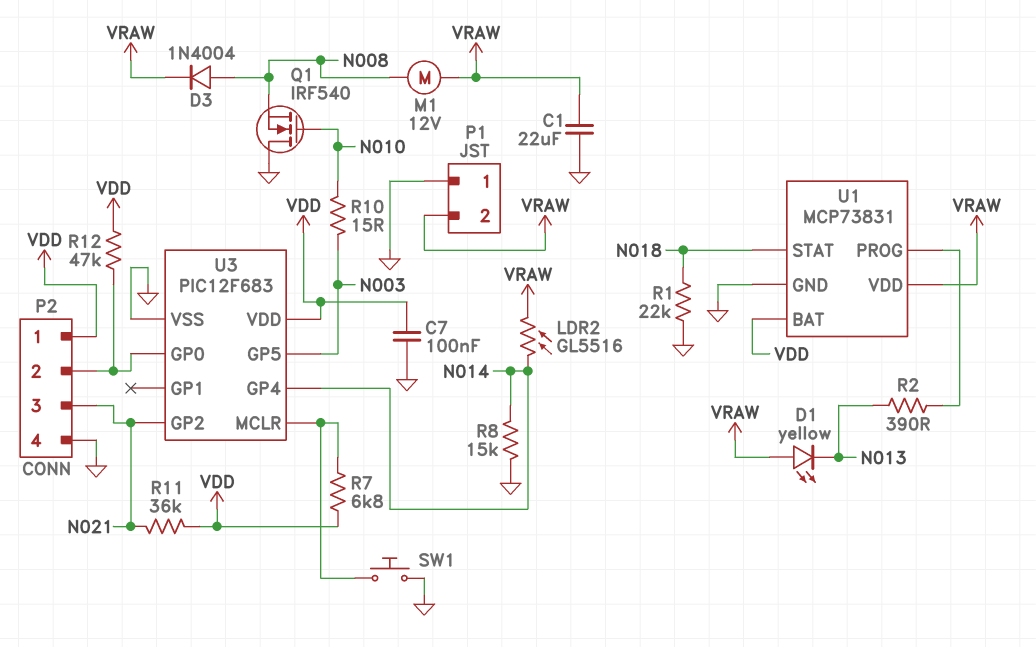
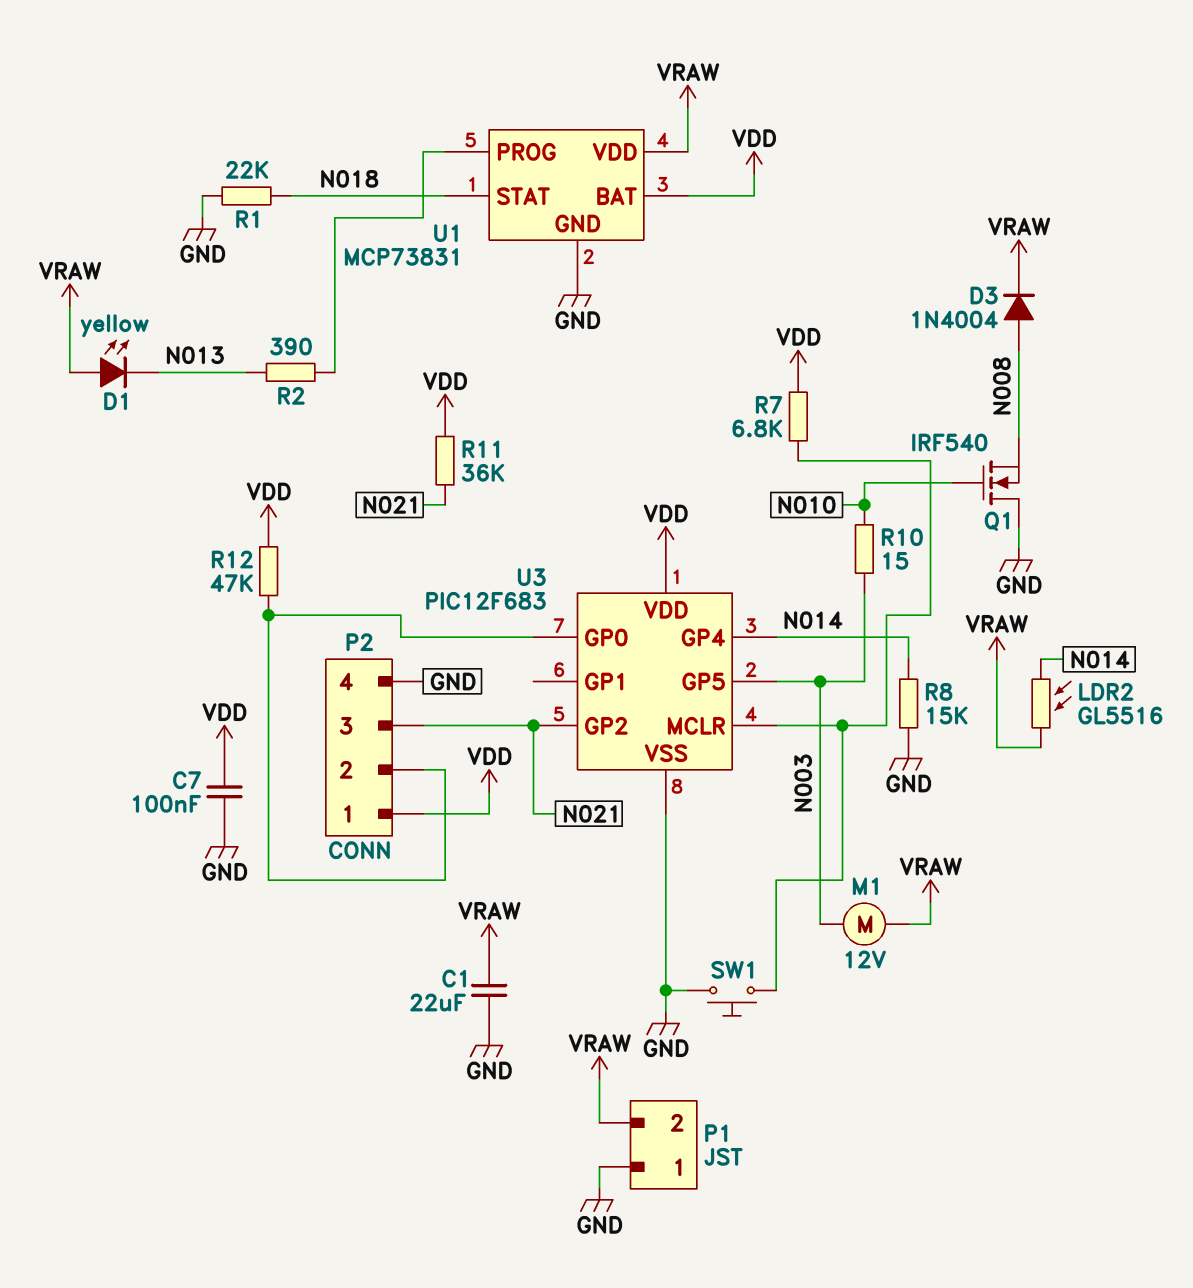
M1: motor 12V (N008, VRAW) -> motor 12V (N003, VRAW)

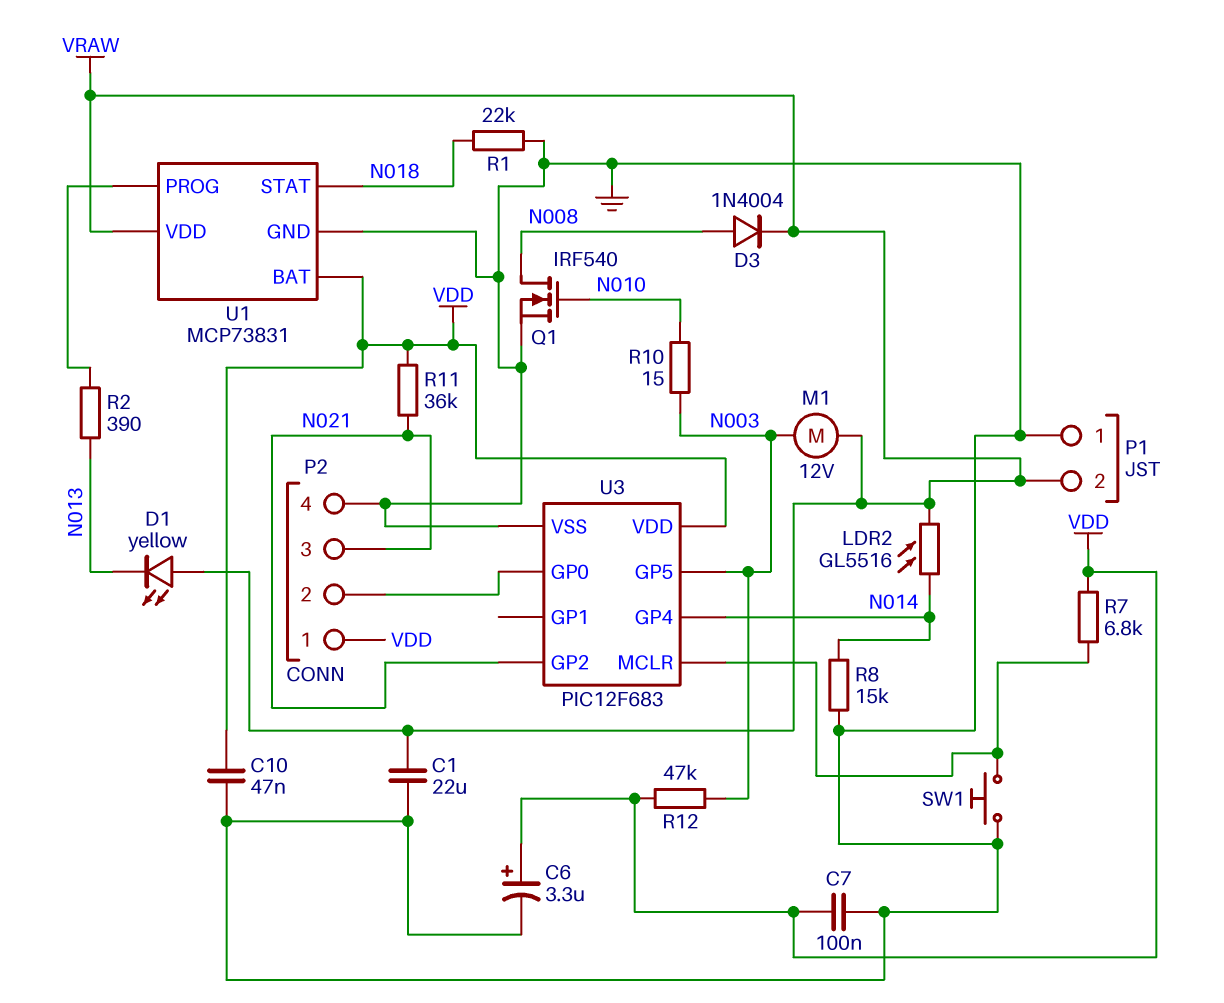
C6: none -> 3.3uF (plus VDD, minus GND)
C10: none -> 47nF (GND, VDD)
Q1: NMOS IRF540 (G N010, D GND, S N008) -> NMOS IRF540 (G N010, D N008, S GND)
R12: 47k (P2/2, VDD) -> 47k (N003, VDD)

